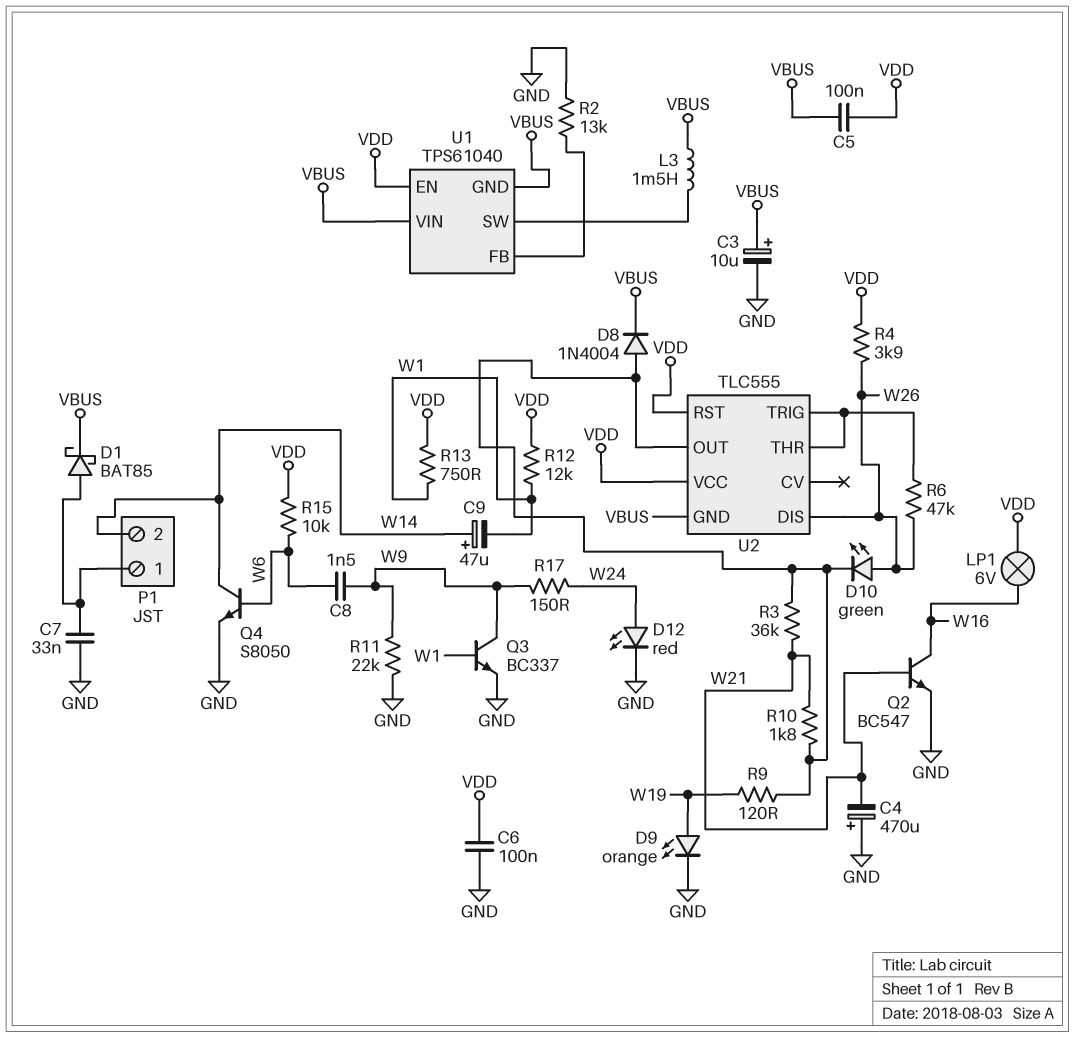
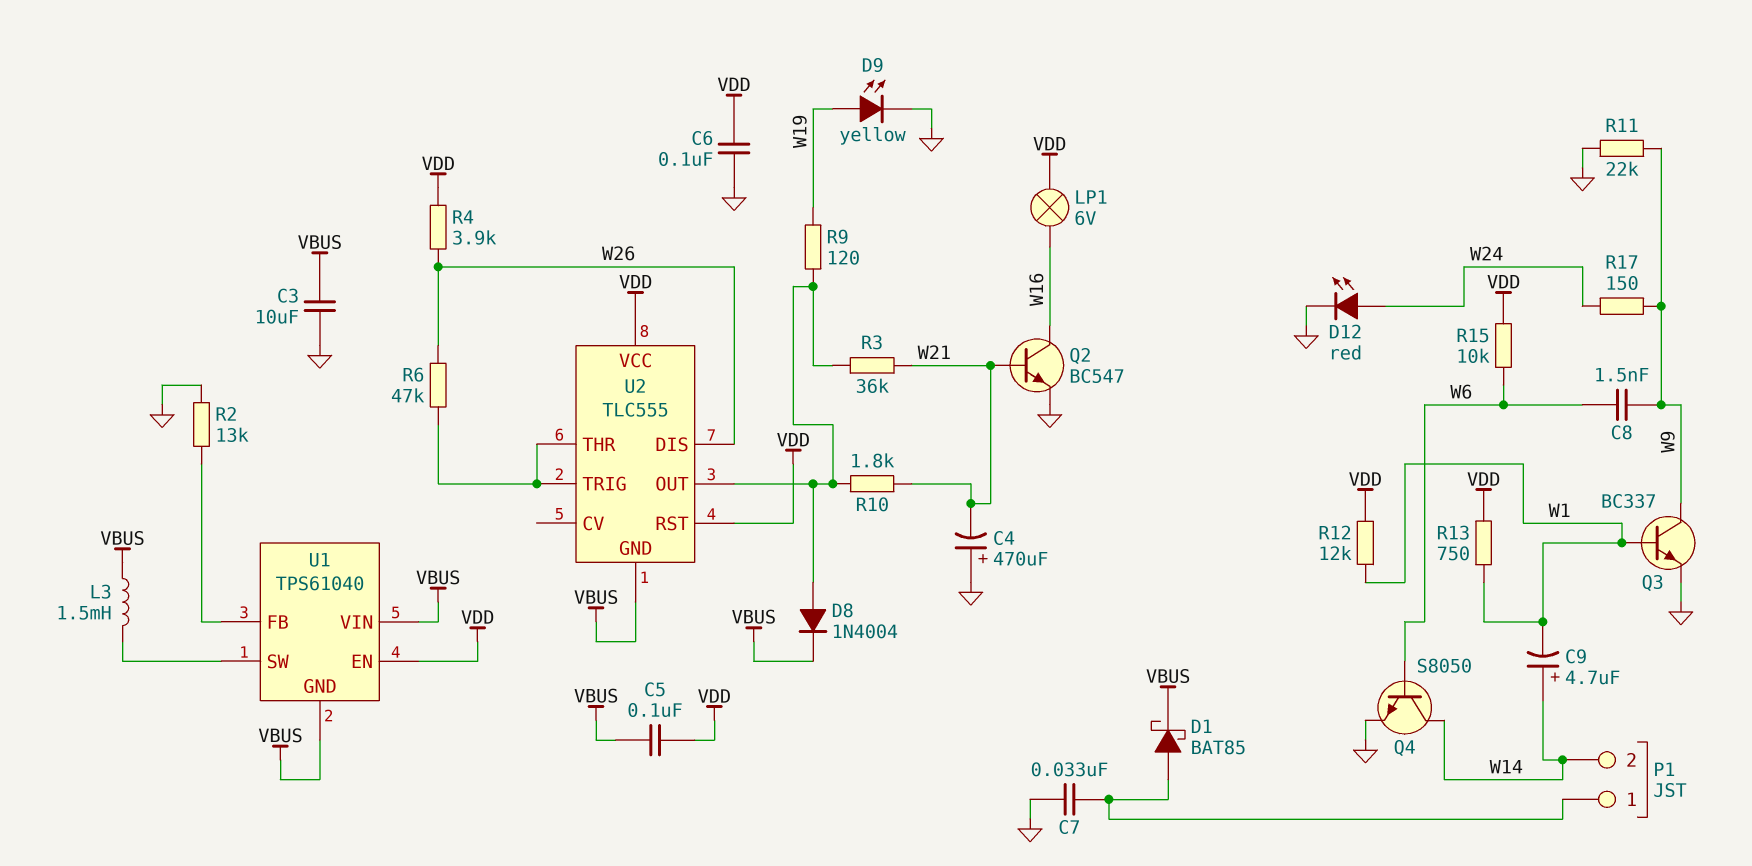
C3: 10uF (plus VBUS, minus GND) -> 10uF (GND, VBUS)
C9: 47uF (plus W14, minus W1) -> 4.7uF (plus W14, minus W1)
D9: LED orange (A W19, K GND) -> LED yellow (A W19, K GND)
D10: LED green (A W26, K U2/OUT) -> none

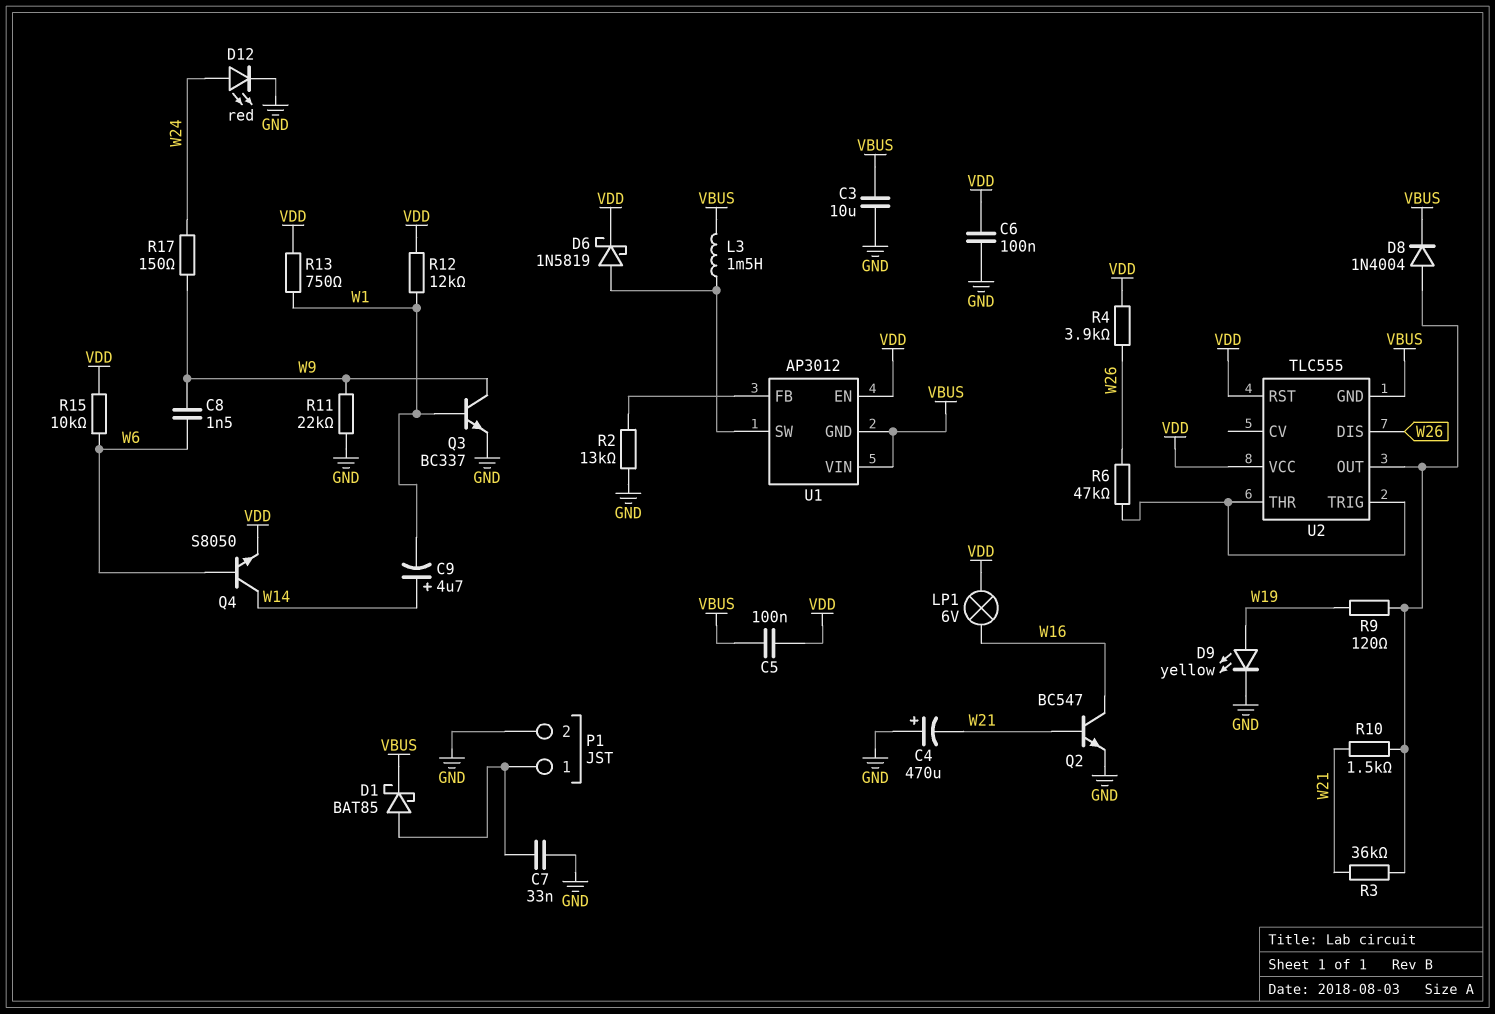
D6: none -> schottky 1N5819 (A U1/SW, K VDD)
P1 pin 2: W14 -> GND
Q4: NPN S8050 (B W6, C W14, E GND) -> NPN S8050 (B W6, C W14, E VDD)
R10: 1.8k (U2/OUT, W21) -> 1.5k (U2/OUT, W21)
U1: TPS61040 -> AP3012

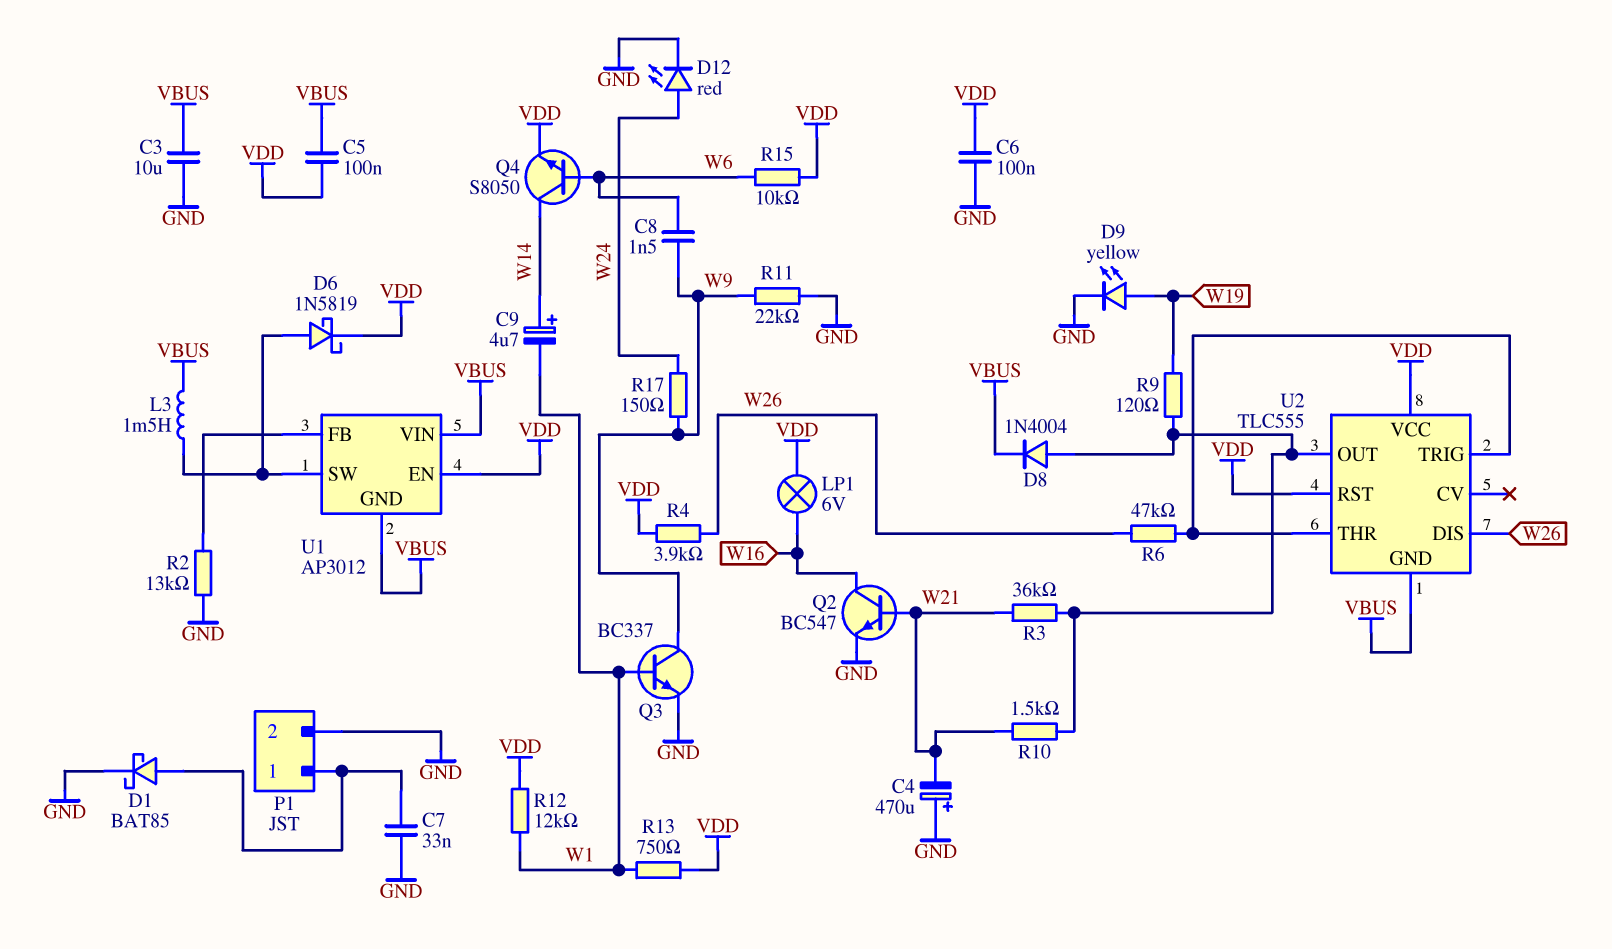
D1: schottky BAT85 (A P1/1, K VBUS) -> schottky BAT85 (A P1/1, K GND)

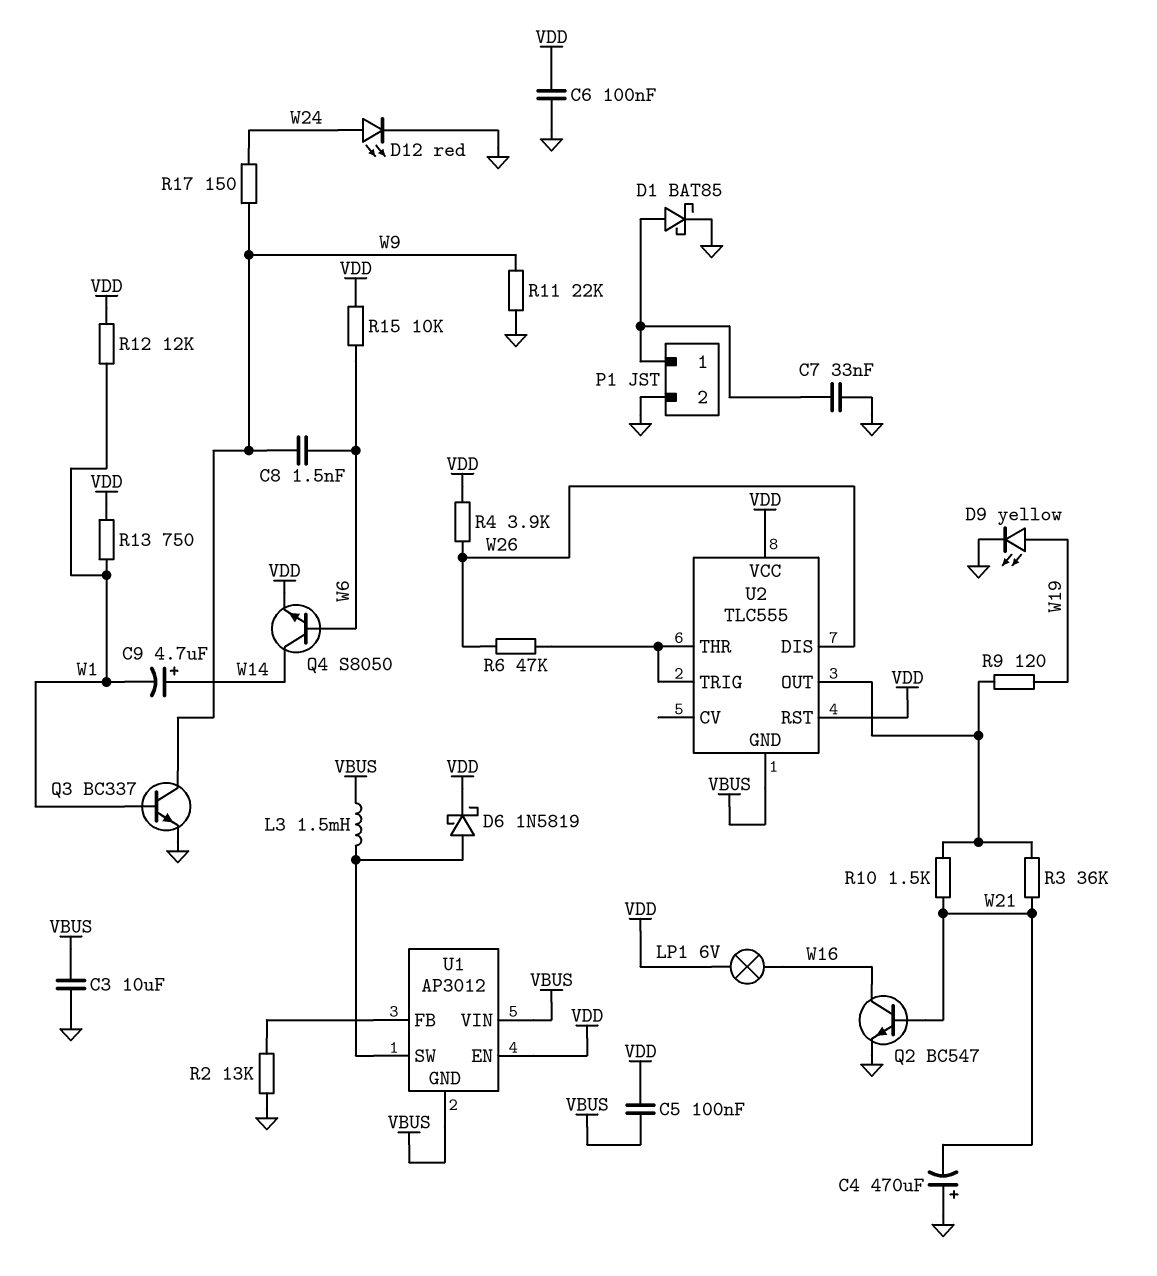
D8: diode 1N4004 (A U2/OUT, K VBUS) -> none

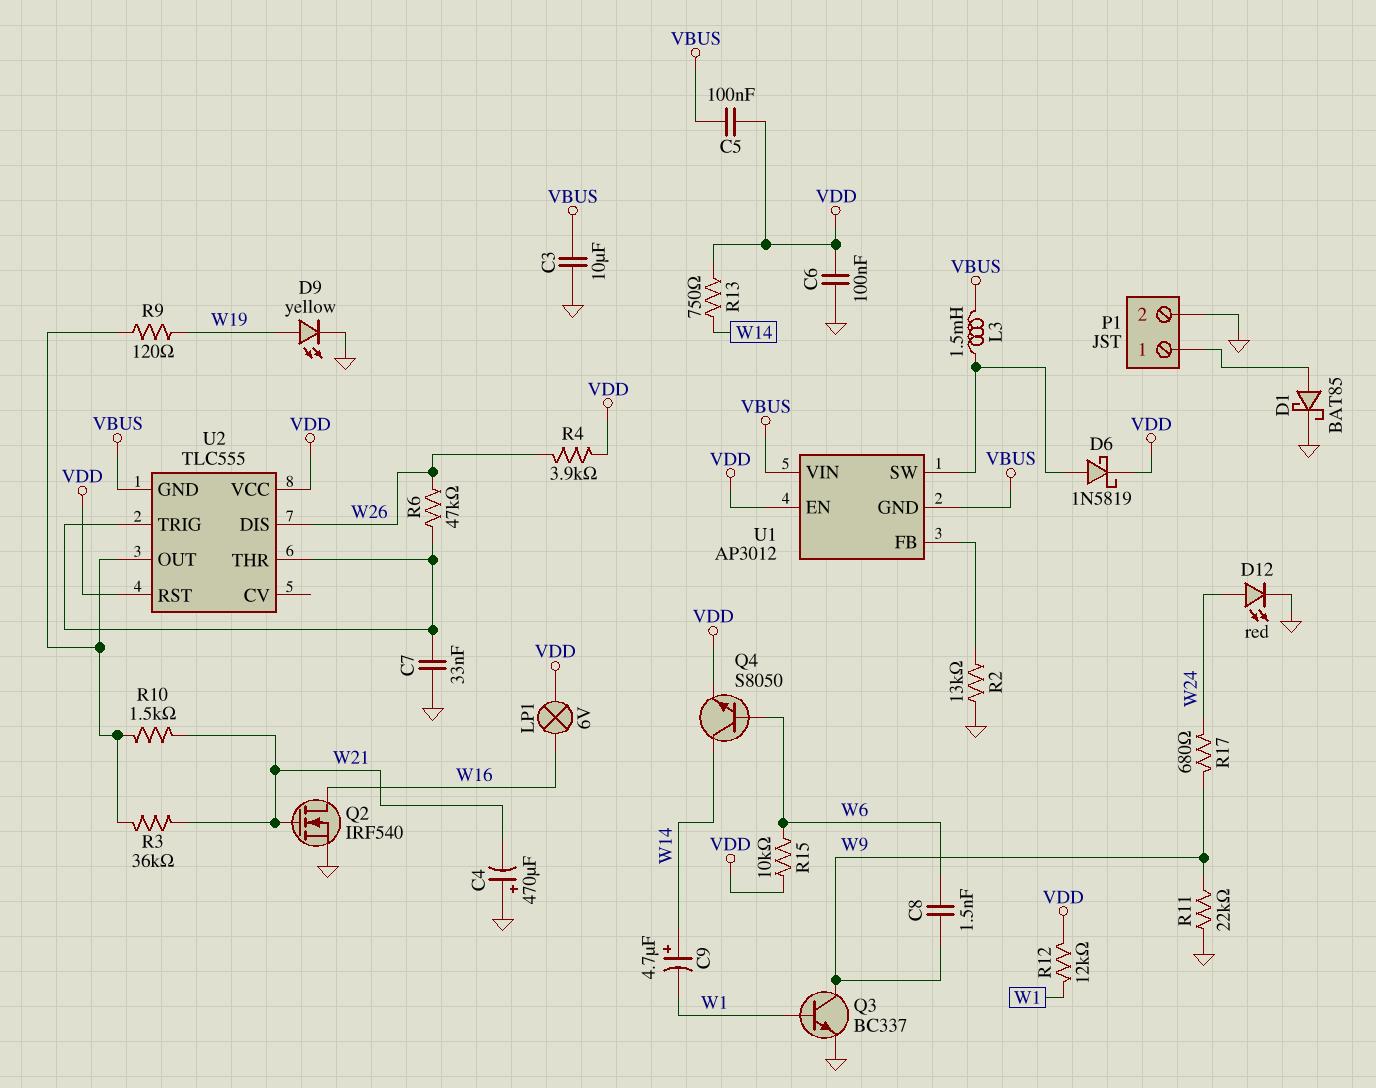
C7: 33nF (GND, P1/1) -> 33nF (GND, U2/THR)
Q2: NPN BC547 (B W21, C W16, E GND) -> NMOS IRF540 (G W21, D W16, S GND)
R13: 750 (VDD, W1) -> 750 (VDD, W14)
R17: 150 (W9, W24) -> 680 (W9, W24)

